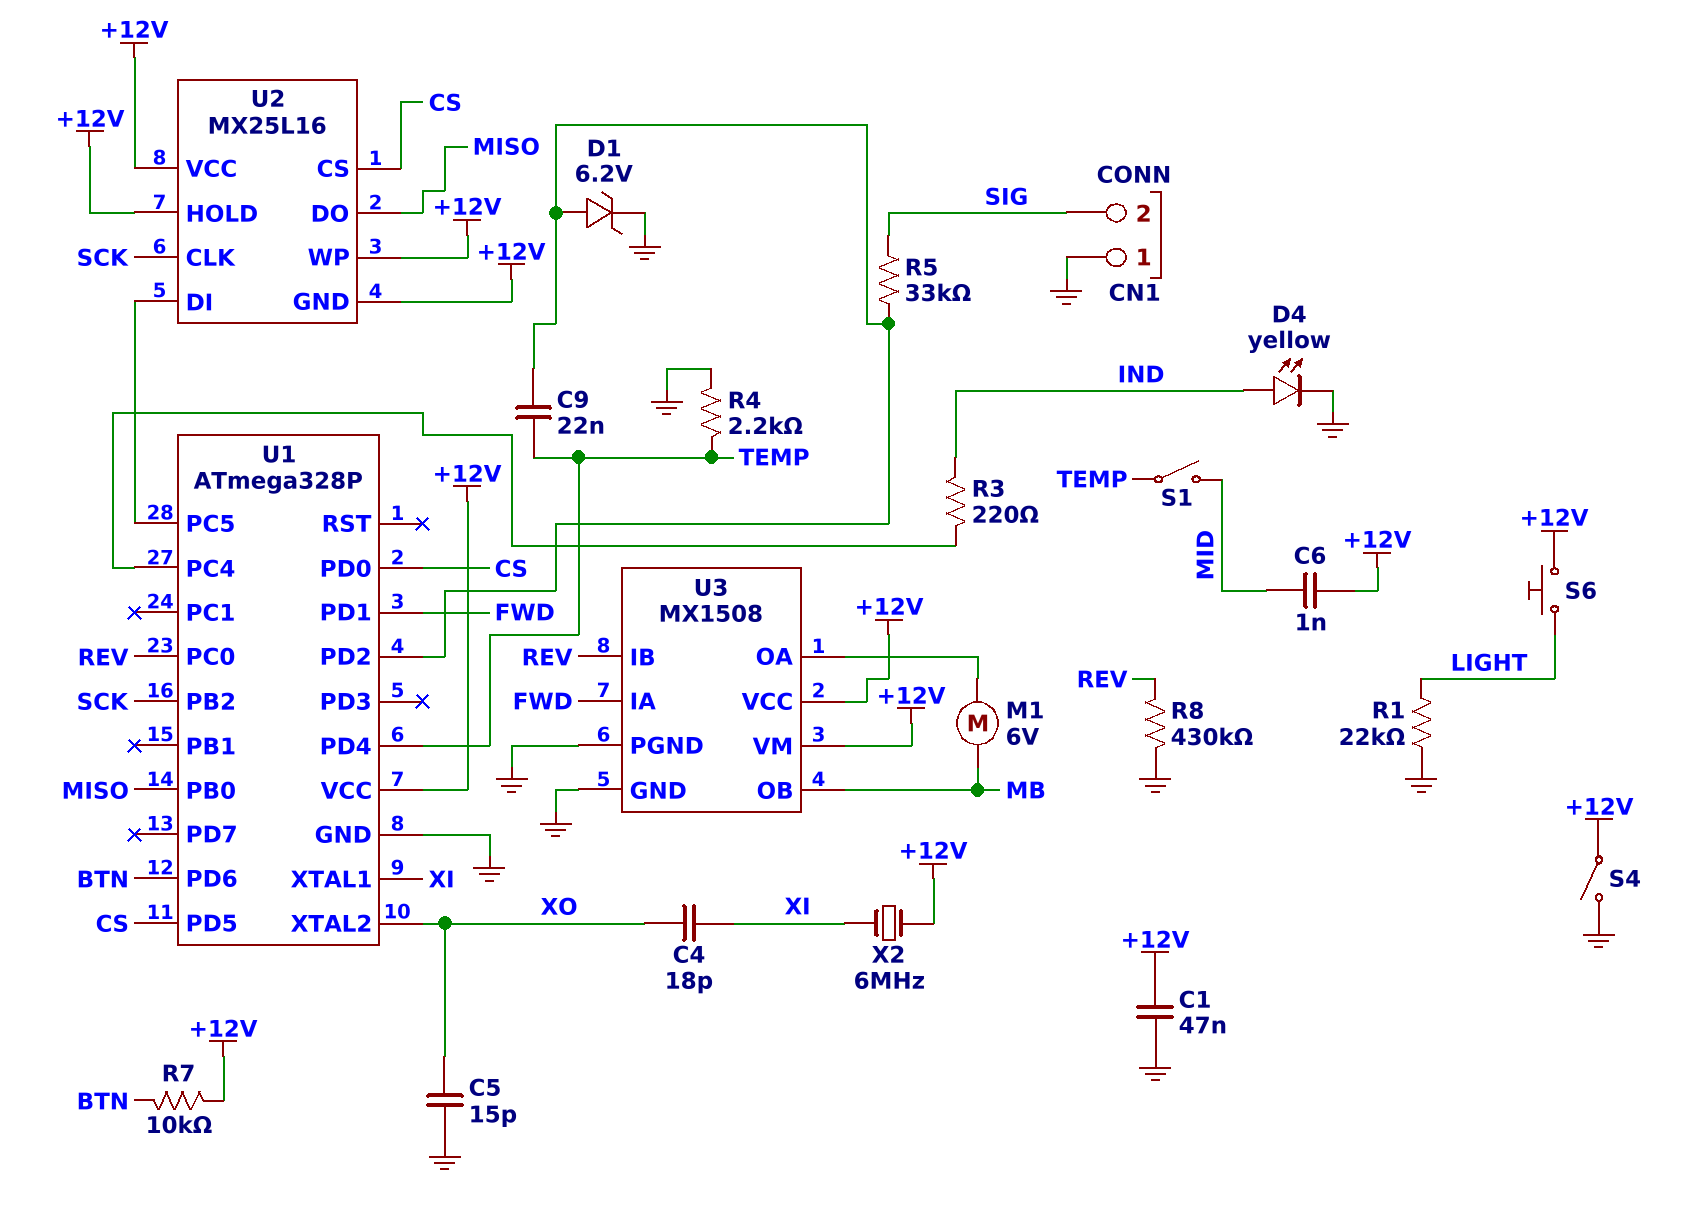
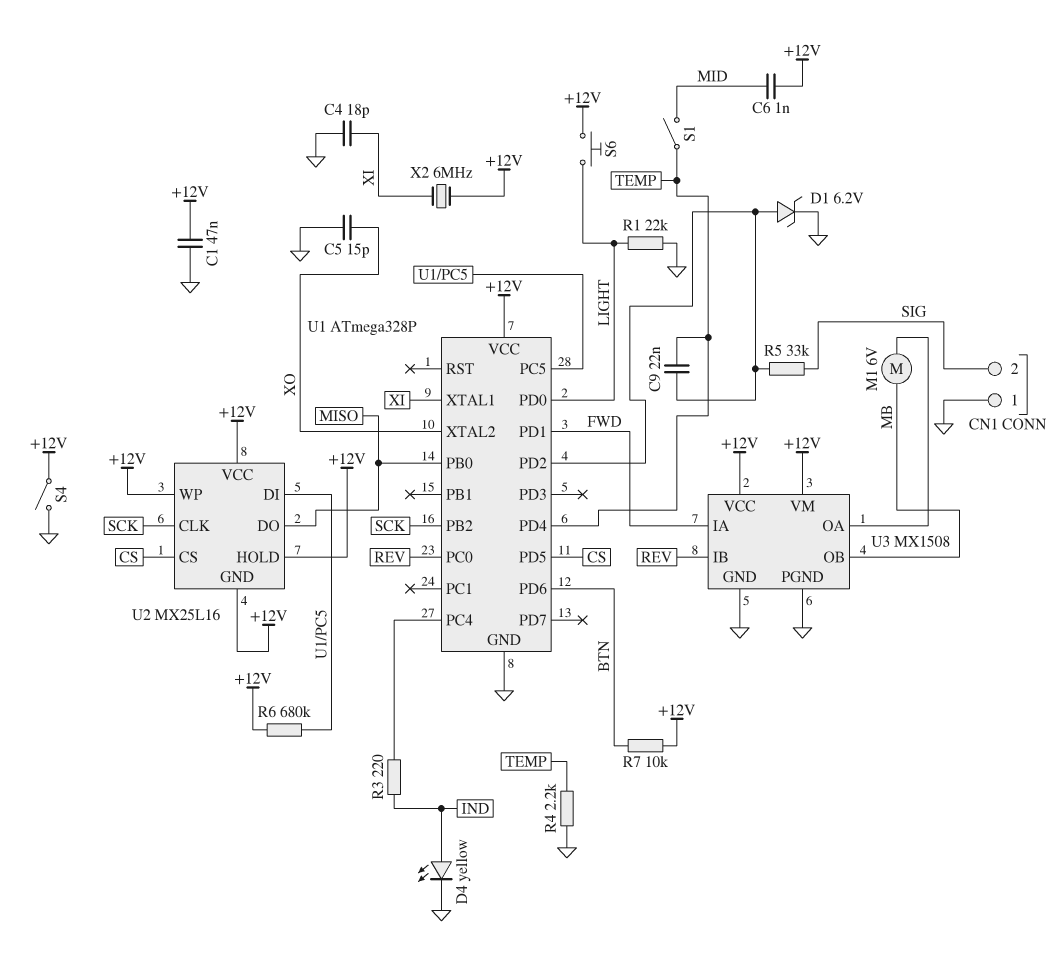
C4: 18pF (XI, XO) -> 18pF (GND, XI)
R6: none -> 680k (+12V, U1/PC5)
R8: 430k (GND, REV) -> none
U1 pin PD0: CS -> LIGHT

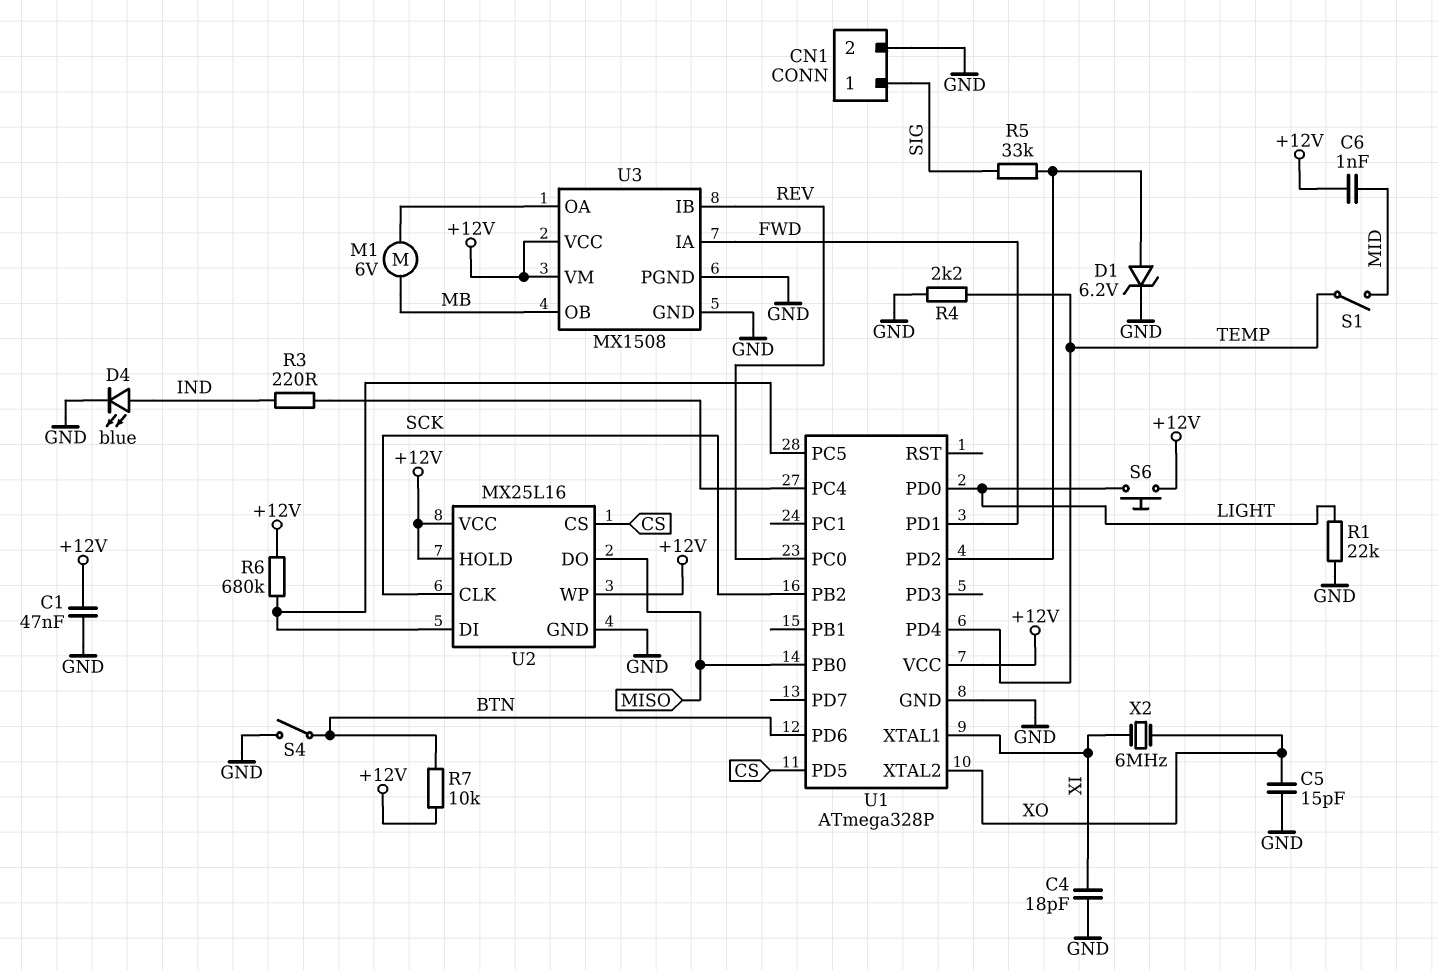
C9: 22nF (TEMP, U1/PD2) -> none
CN1 pin 1: GND -> SIG
CN1 pin 2: SIG -> GND
D4: LED yellow (A IND, K GND) -> LED blue (A IND, K GND)
S4: switch (+12V, GND) -> switch (BTN, GND)
U2 pin GND: +12V -> GND
X2: 6MHz (+12V, XI) -> 6MHz (XI, XO)

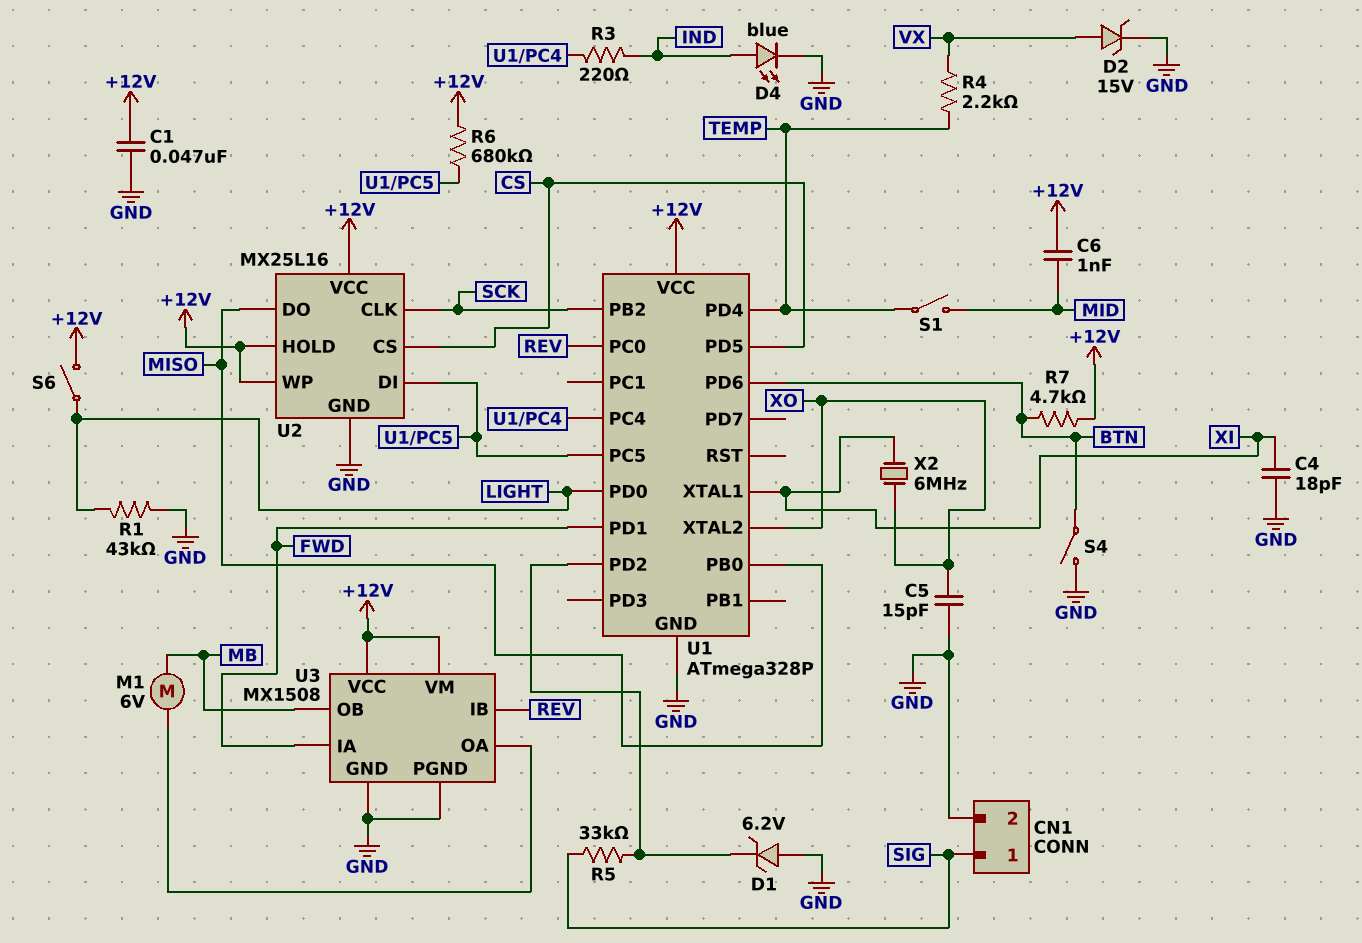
D1: zener 6.2V (A U1/PD2, K GND) -> zener 6.2V (A GND, K U1/PD2)
D2: none -> zener 15V (A VX, K GND)
R1: 22k (GND, LIGHT) -> 43k (GND, LIGHT)
R4: 2.2k (GND, TEMP) -> 2.2k (TEMP, VX)
R7: 10k (+12V, BTN) -> 4.7k (+12V, BTN)
S6: button (+12V, LIGHT) -> switch (+12V, LIGHT)

